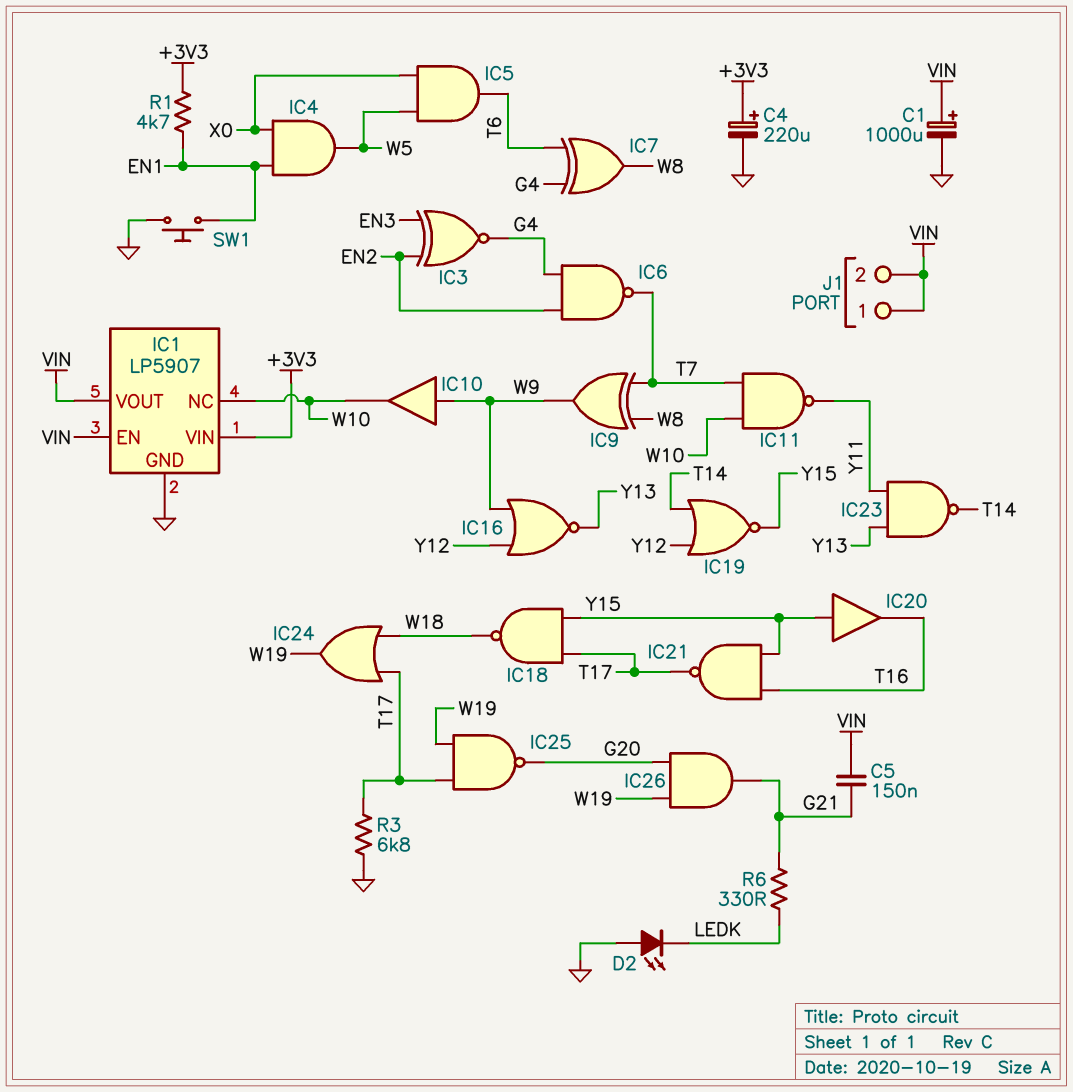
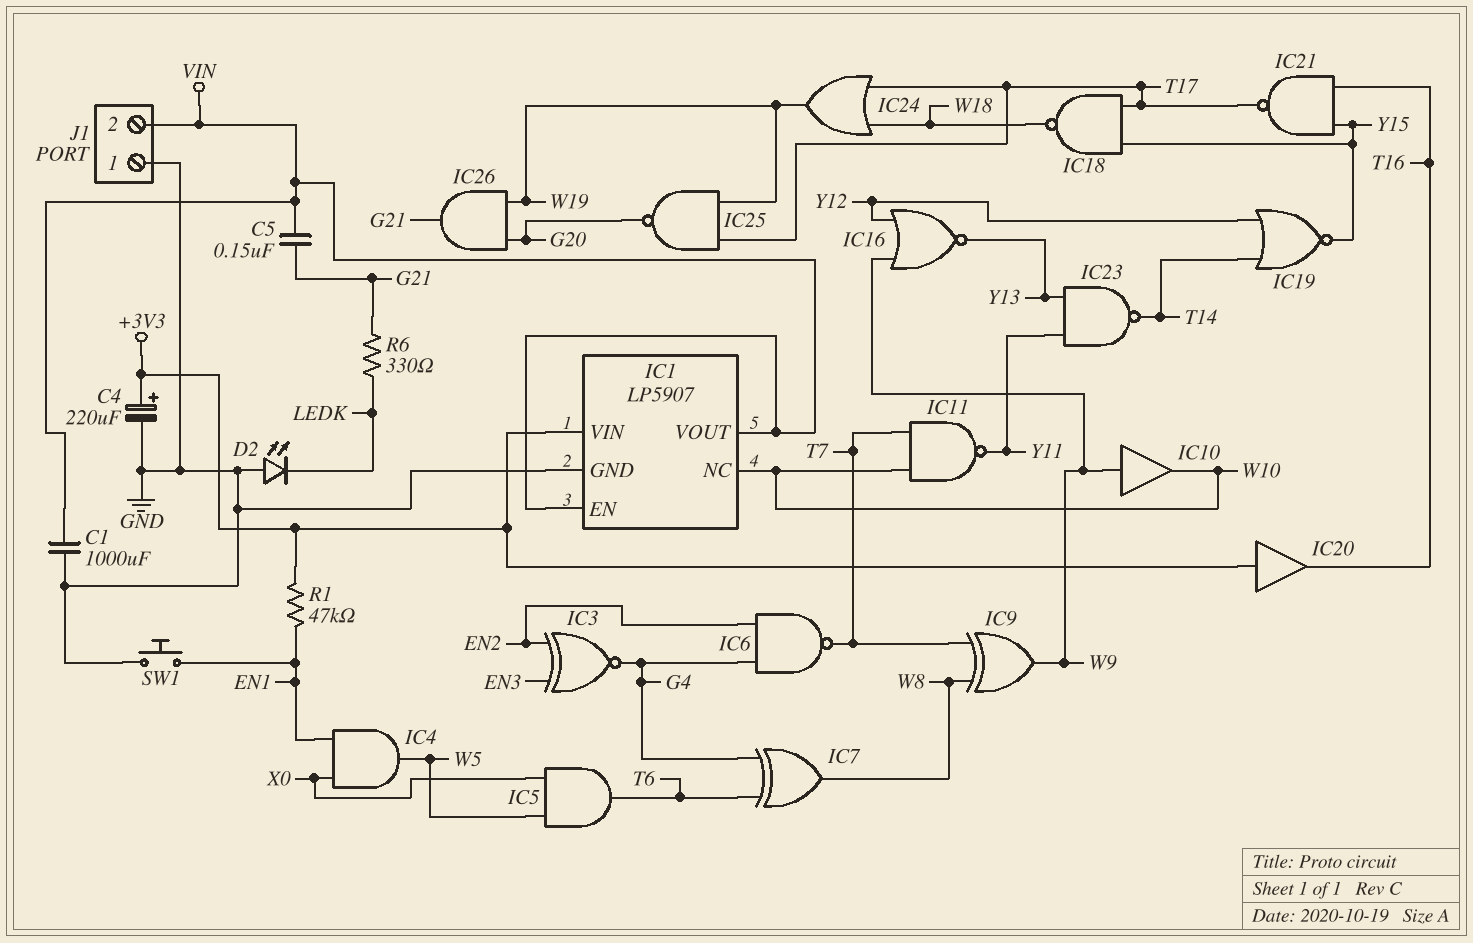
C1: 1000uF (plus VIN, minus GND) -> 1000uF (GND, VIN)
IC20: buffer (in Y15, out T16) -> buffer (in +3V3, out T16)
J1 pin 1: VIN -> GND
R1: 4.7k (+3V3, EN1) -> 47k (+3V3, EN1)
R3: 6.8k (GND, T17) -> none

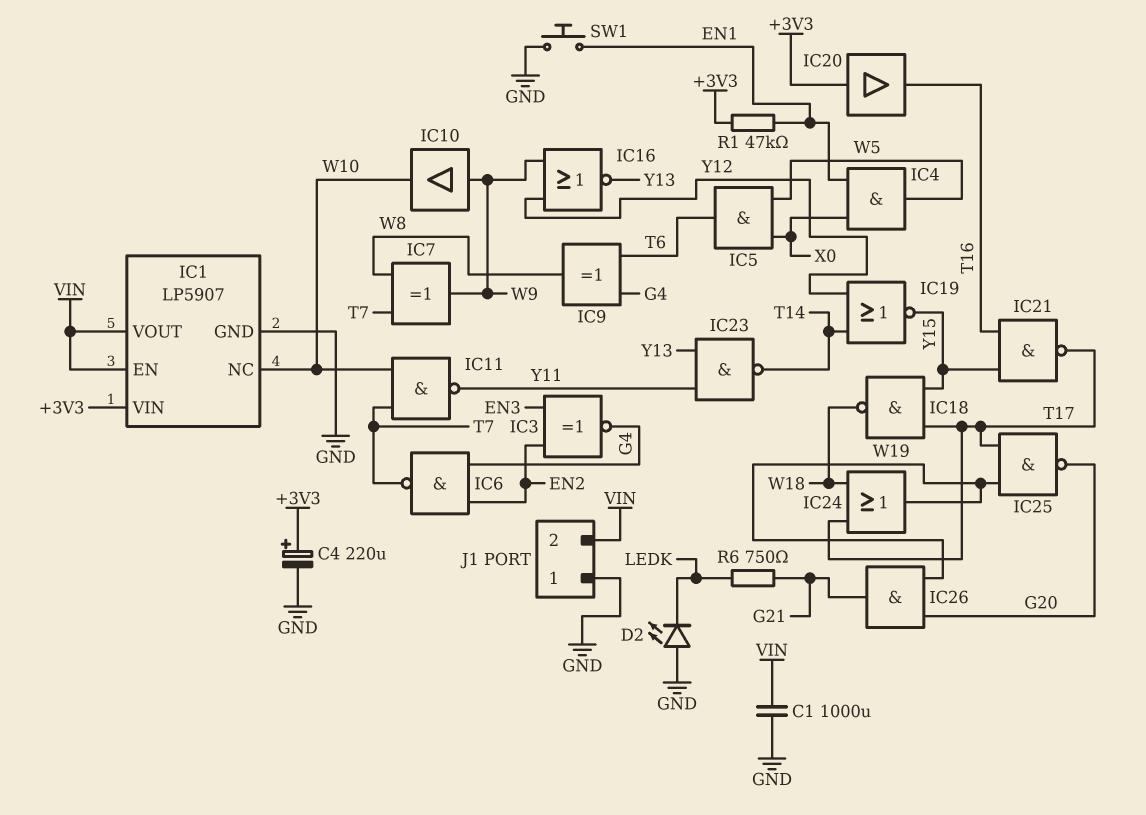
C5: 150nF (G21, VIN) -> none
IC7: XOR (in G4, in T6, out W8) -> XOR (in T7, in W8, out W9)
IC9: XOR (in T7, in W8, out W9) -> XOR (in G4, in T6, out W8)
R6: 330 (G21, LEDK) -> 750 (G21, LEDK)

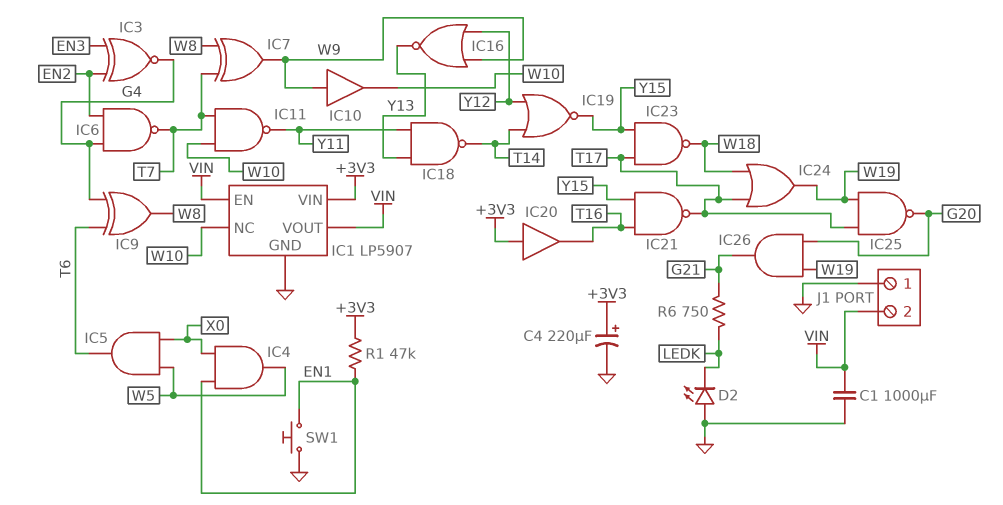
IC18: NAND (in T17, in Y15, out W18) -> NAND (in Y11, in Y13, out T14)
IC23: NAND (in Y11, in Y13, out T14) -> NAND (in T17, in Y15, out W18)

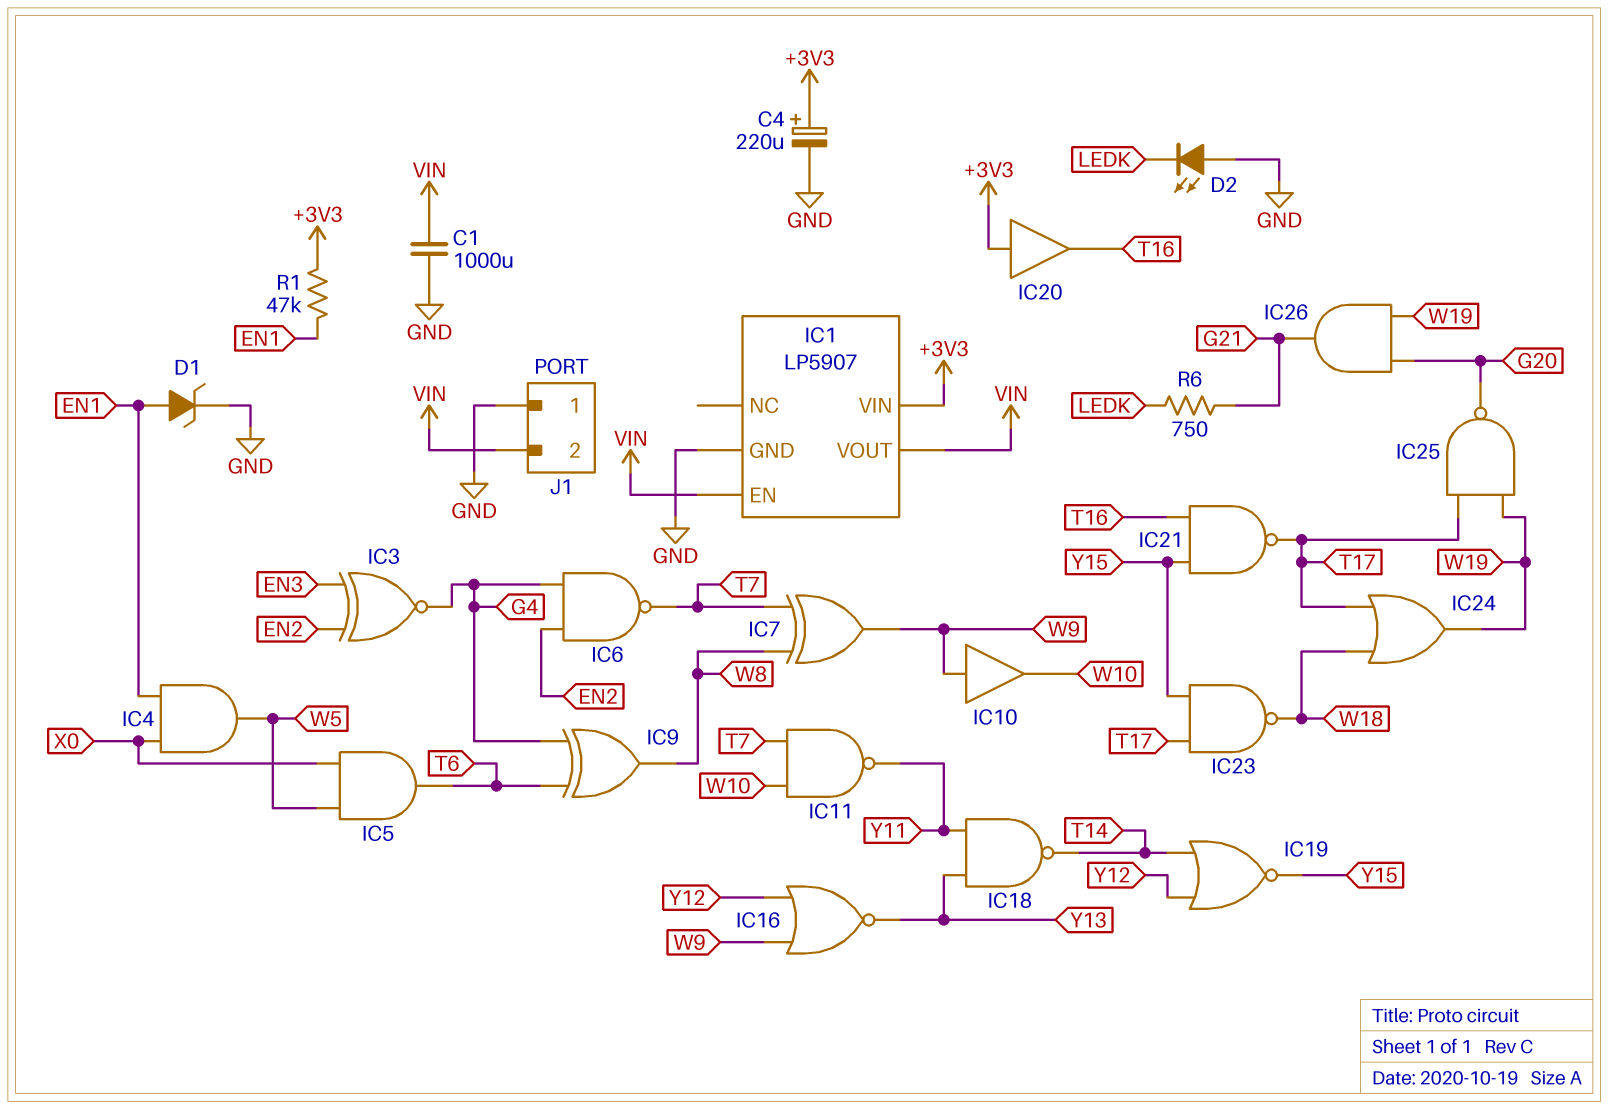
D1: none -> zener (A EN1, K GND)
IC1 pin NC: W10 -> none
SW1: button (EN1, GND) -> none

